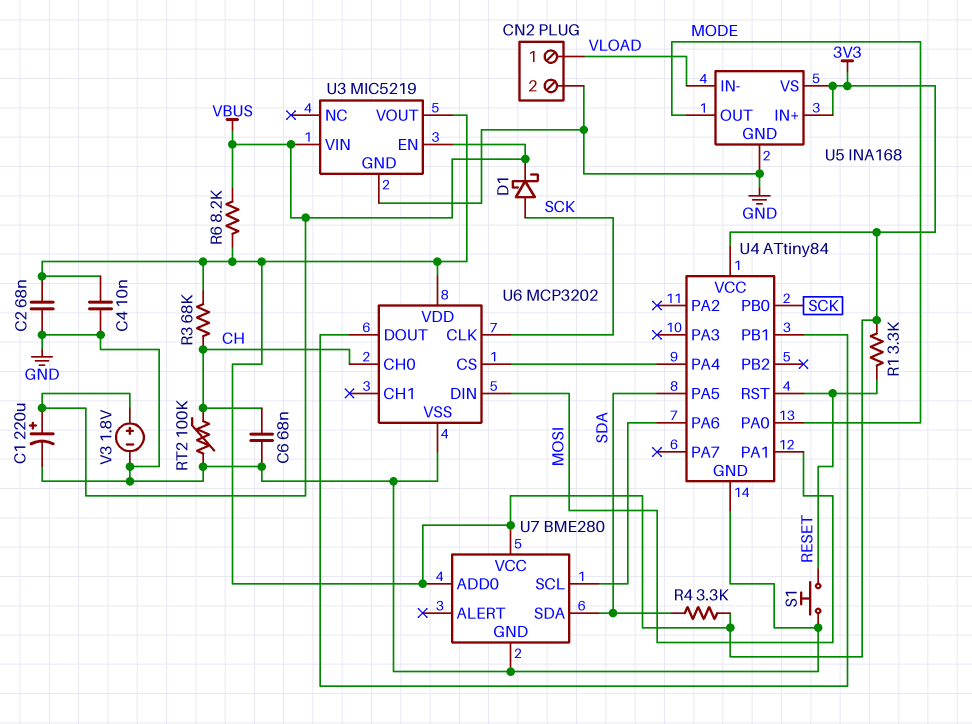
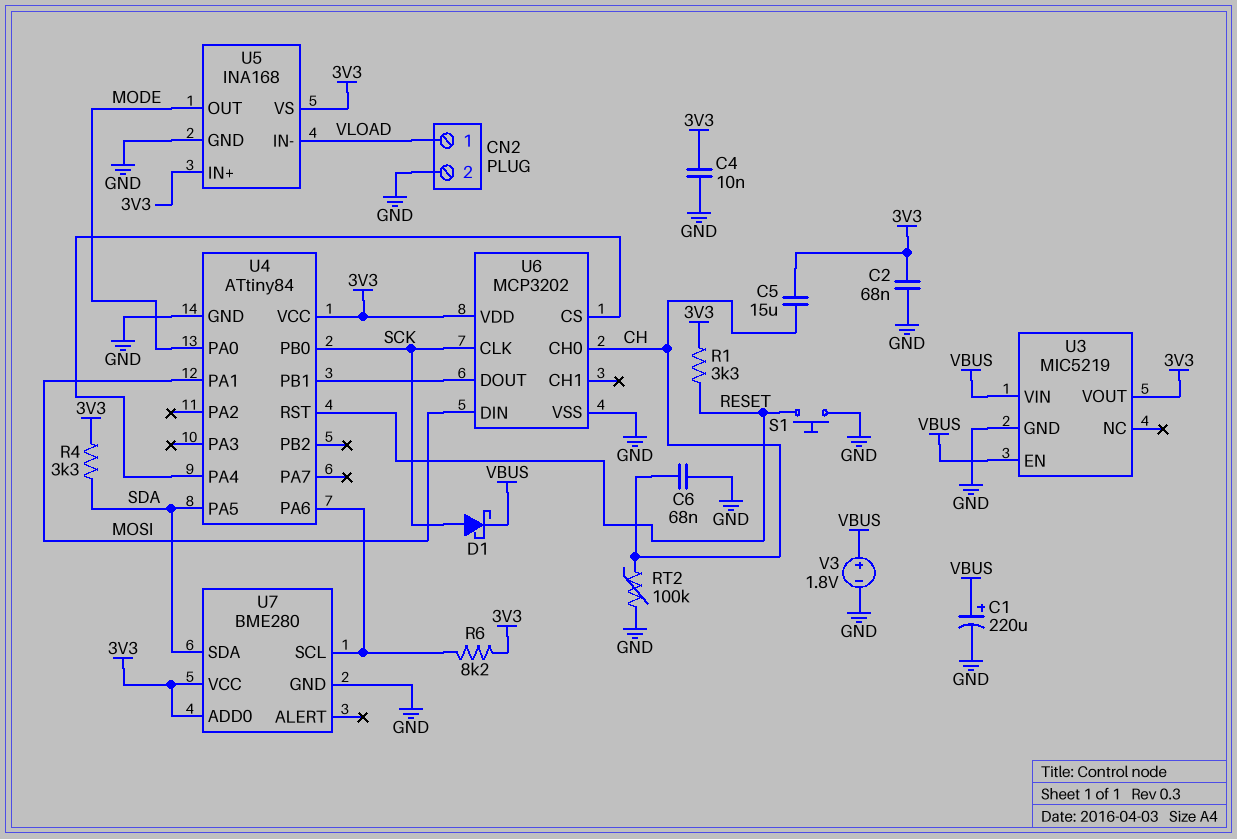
C5: none -> 15uF (3V3, CH)
R3: 68k (3V3, CH) -> none
R6: 8.2k (3V3, VBUS) -> 8.2k (3V3, U4/PA6)

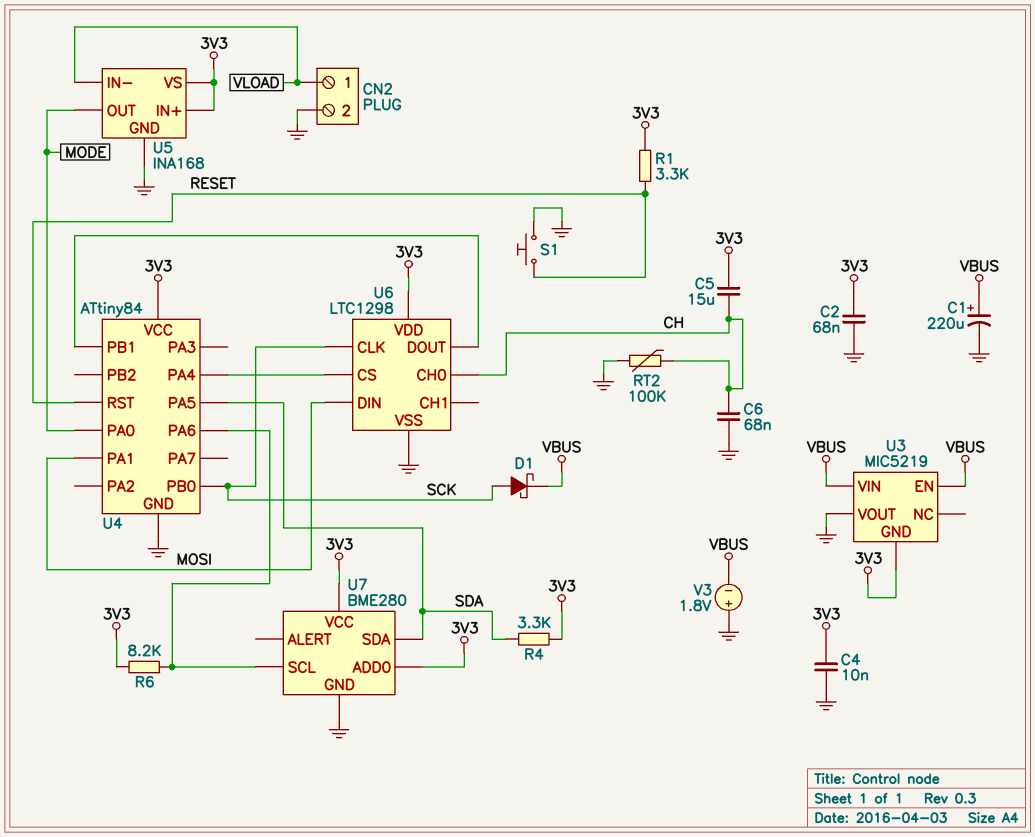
U3 pin GND: GND -> 3V3
U3 pin VOUT: 3V3 -> GND
U6: MCP3202 -> LTC1298
V3: 1.8V (plus VBUS, minus GND) -> 1.8V (plus GND, minus VBUS)

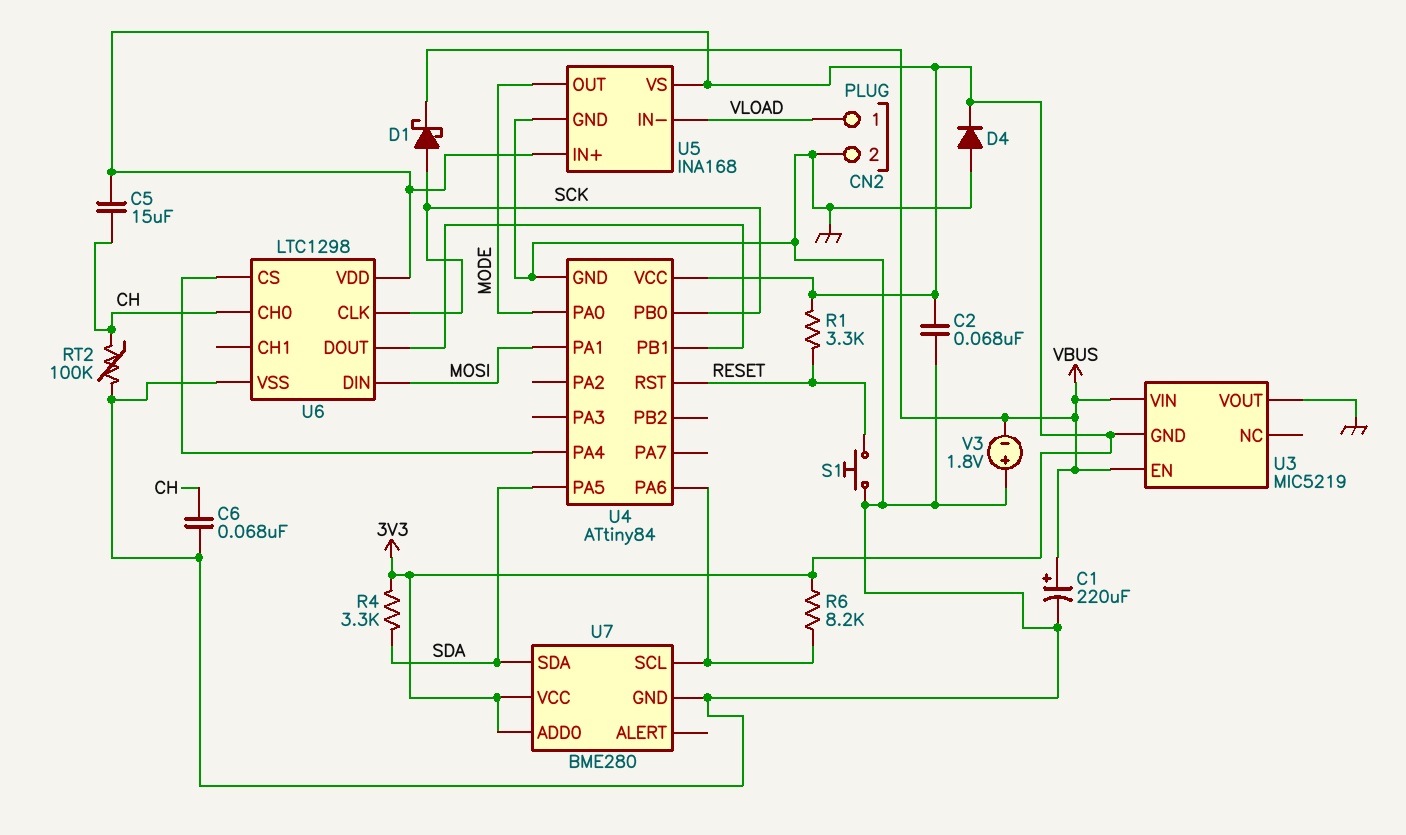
C4: 10nF (3V3, GND) -> none
D4: none -> diode (A GND, K 3V3)

